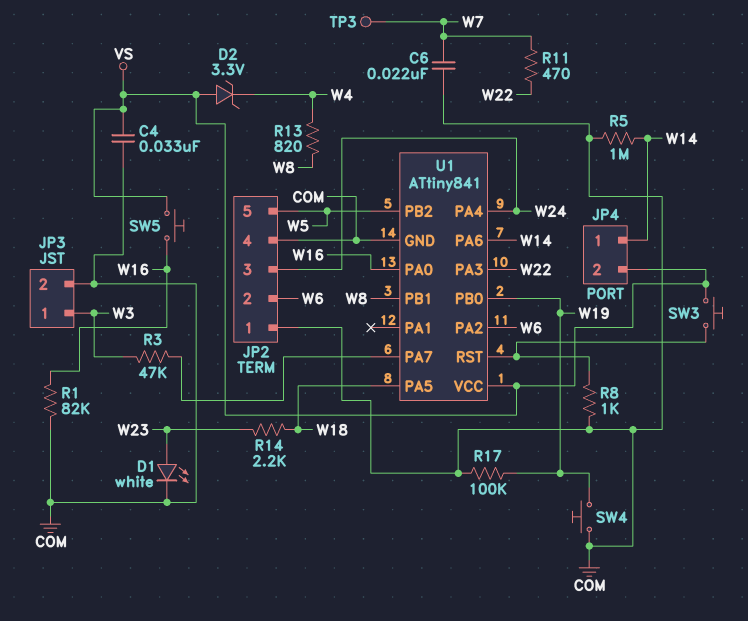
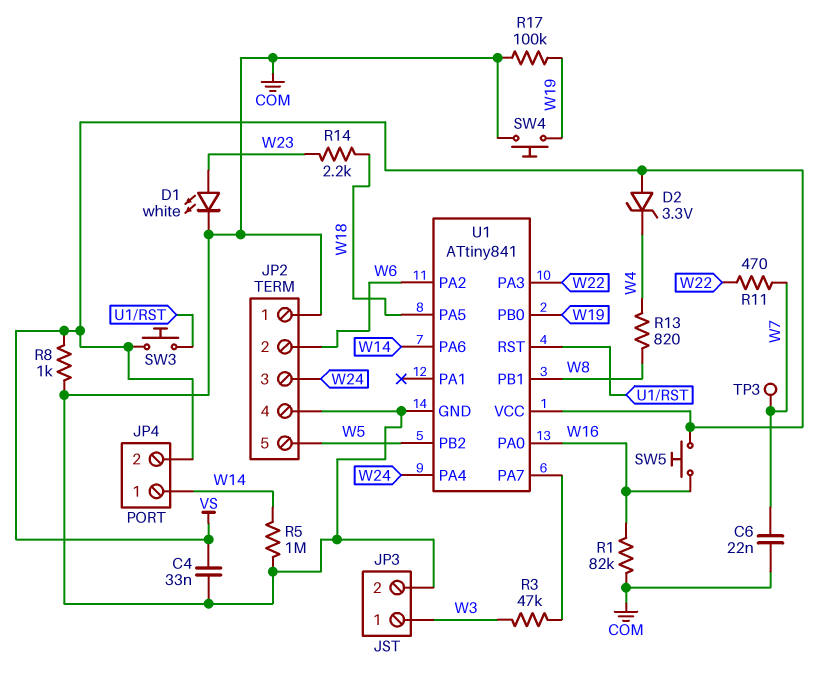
R8: 1k (COM, U1/RST) -> 1k (COM, VS)

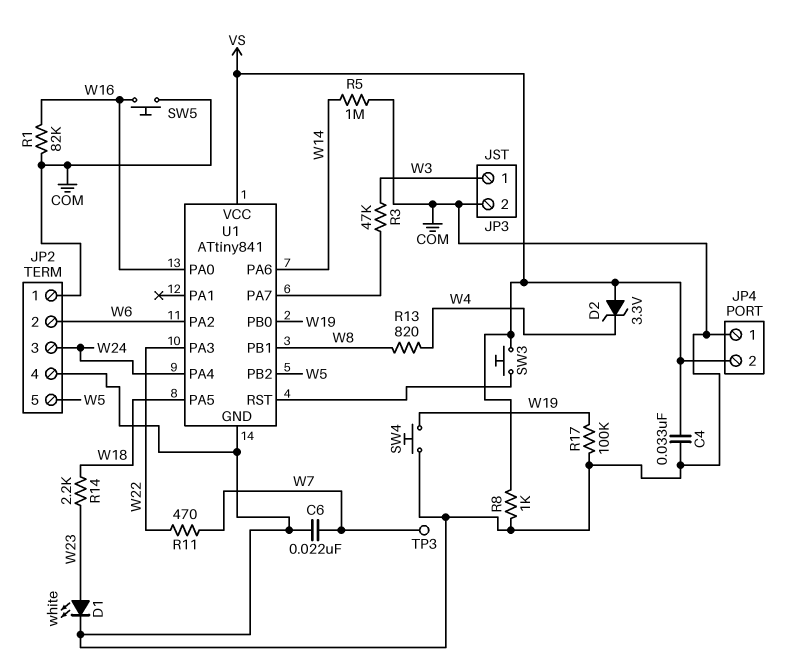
JP4 pin 1: W14 -> COM
SW5: button (VS, W16) -> button (COM, W16)

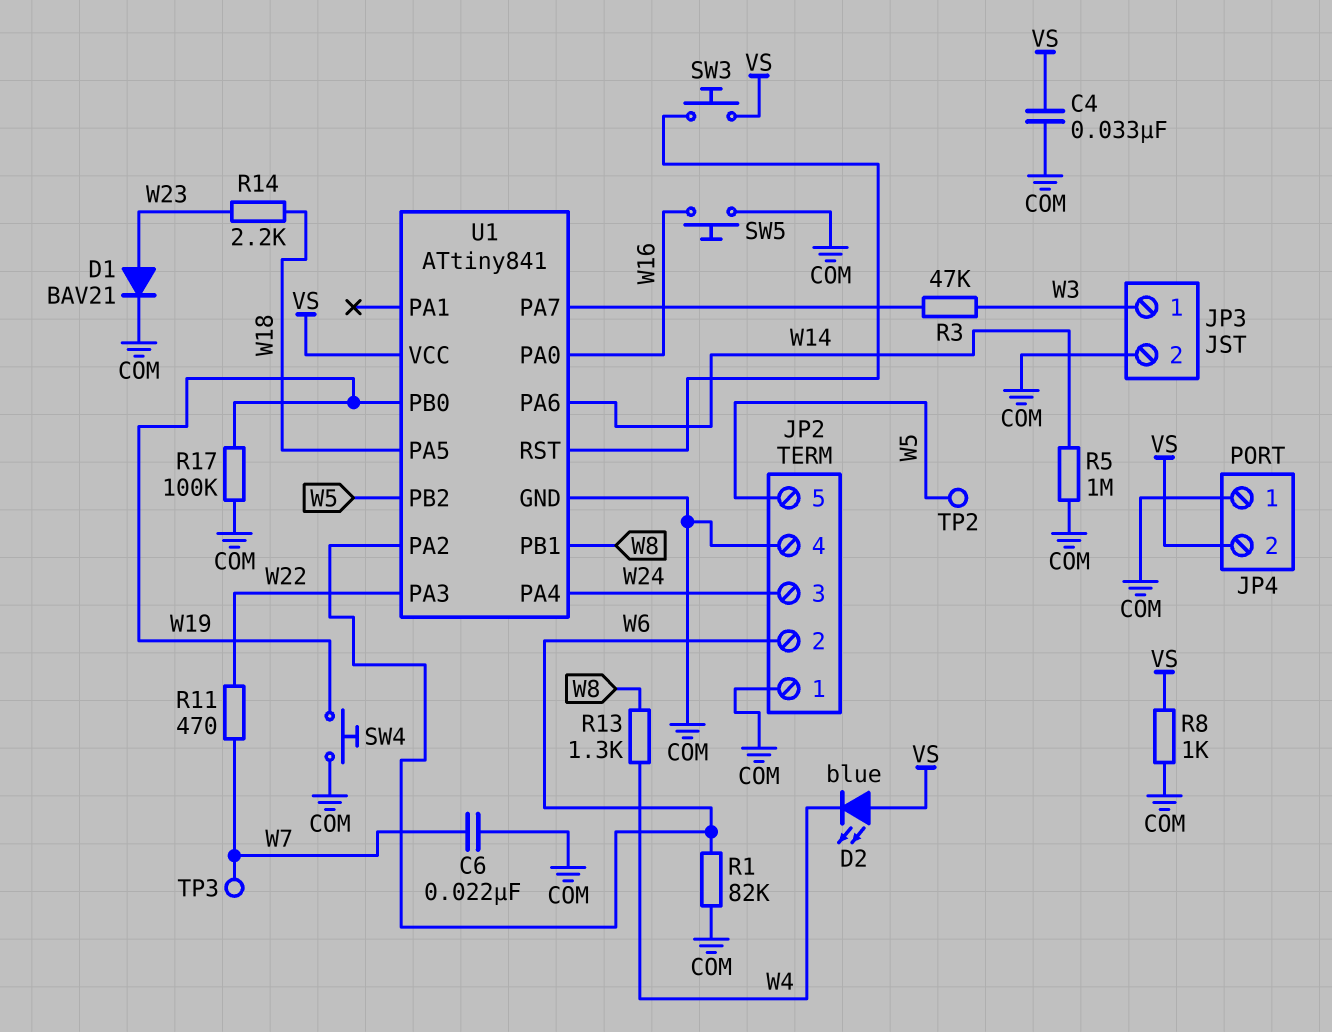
D1: LED white (A W23, K COM) -> diode BAV21 (A W23, K COM)
D2: zener 3.3V (A VS, K W4) -> LED blue (A VS, K W4)
R1: 82k (COM, W16) -> 82k (COM, W6)
R13: 820 (W4, W8) -> 1.3k (W4, W8)
TP2: none -> test point (W5)

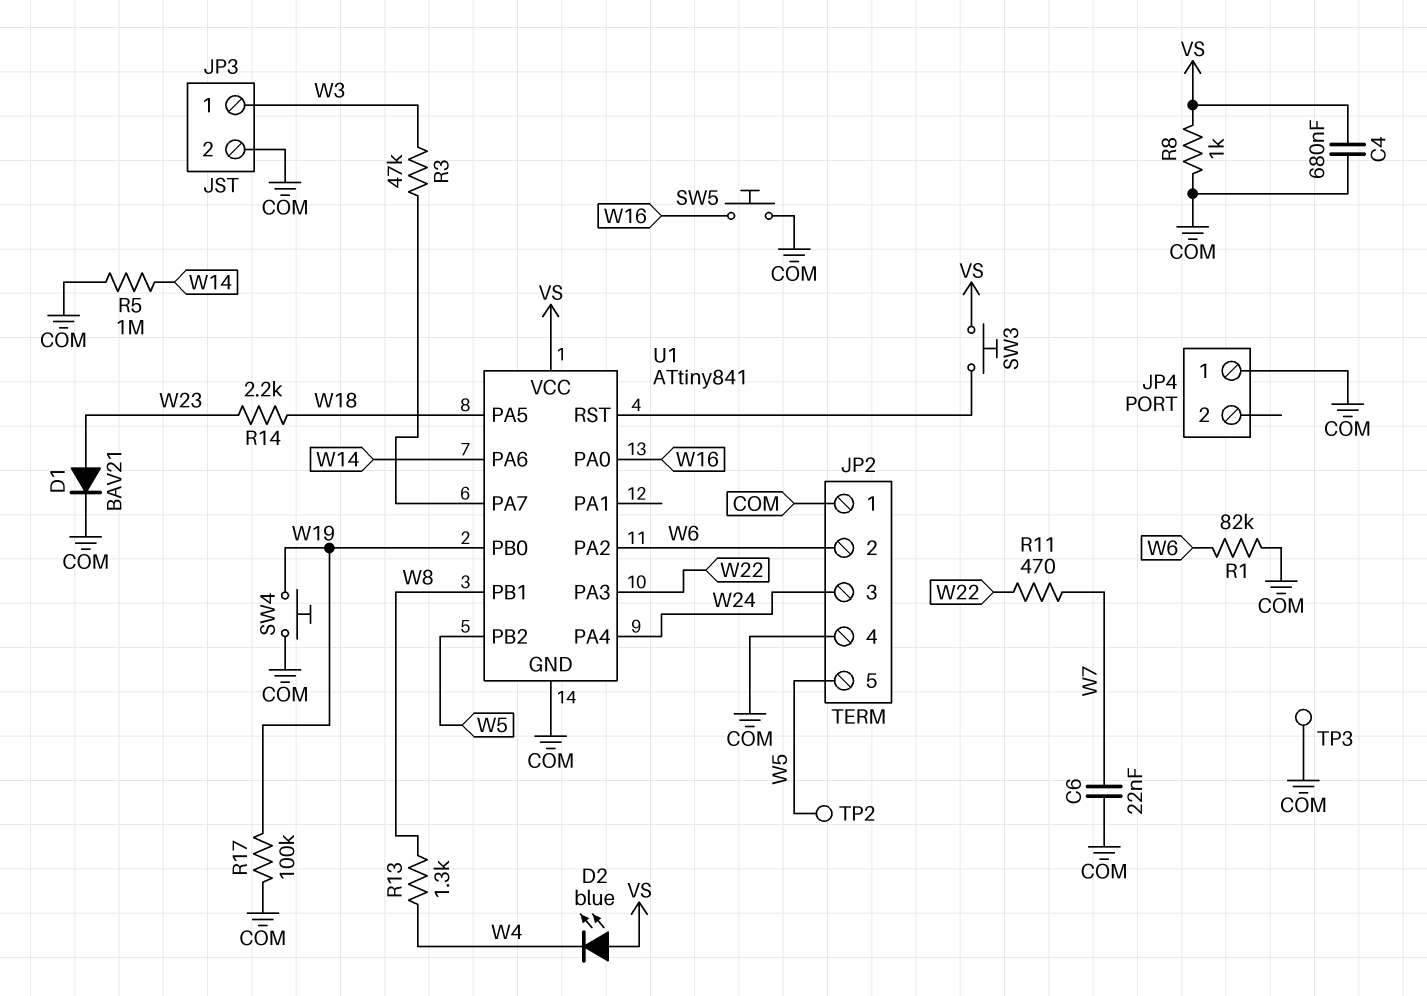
C4: 33nF (COM, VS) -> 680nF (COM, VS)
JP4 pin 2: VS -> none
TP3: test point (W7) -> test point (COM)

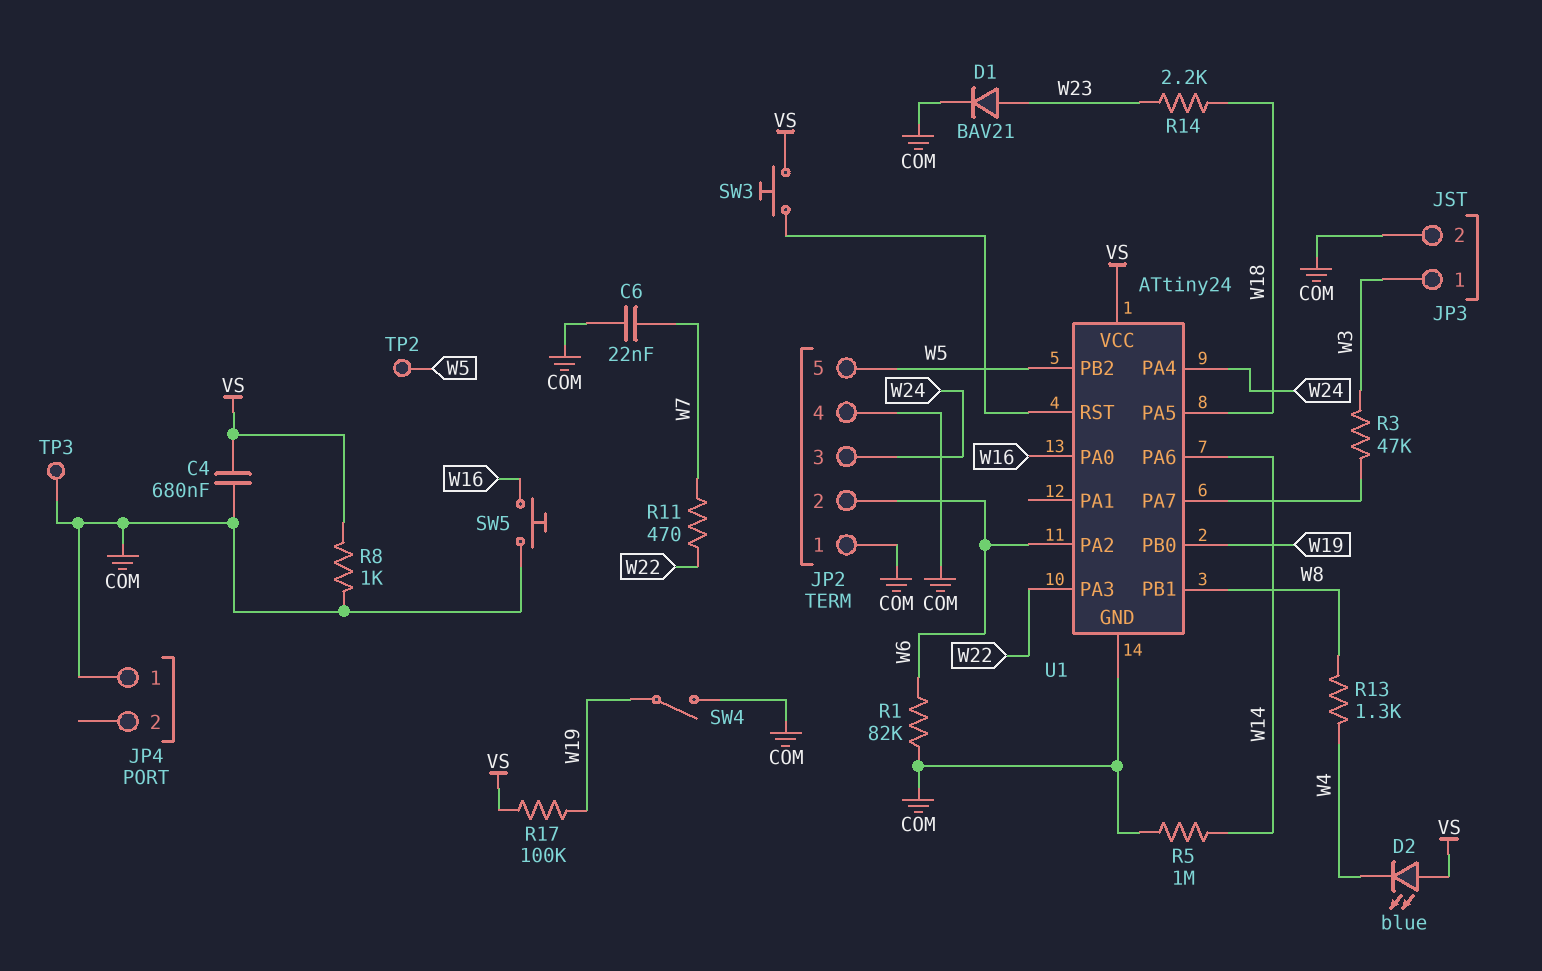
R17: 100k (COM, W19) -> 100k (VS, W19)
SW4: button (COM, W19) -> switch (COM, W19)
U1: ATtiny841 -> ATtiny24

